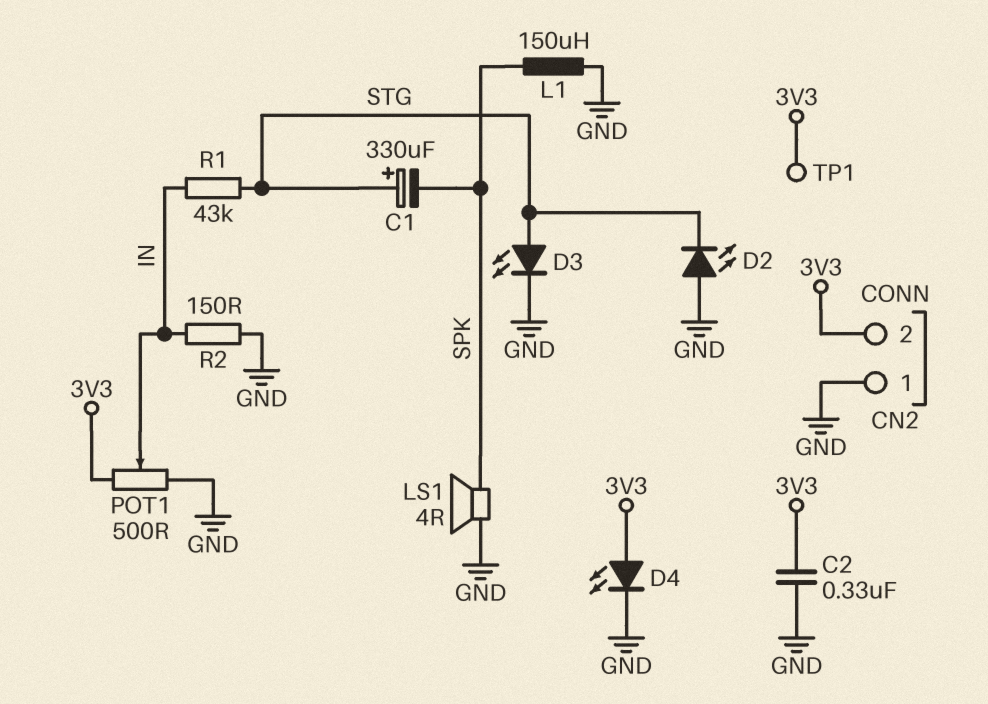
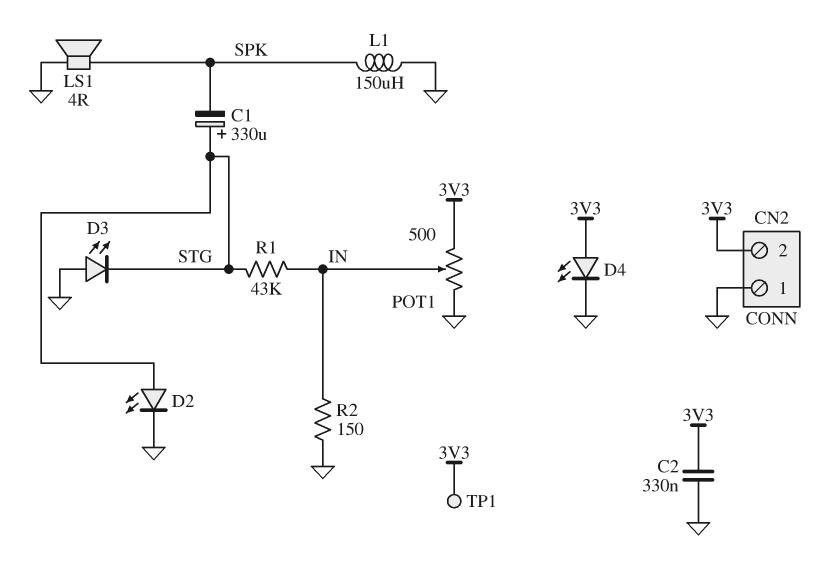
D2: LED (A GND, K STG) -> LED (A STG, K GND)
D3: LED (A STG, K GND) -> LED (A GND, K STG)

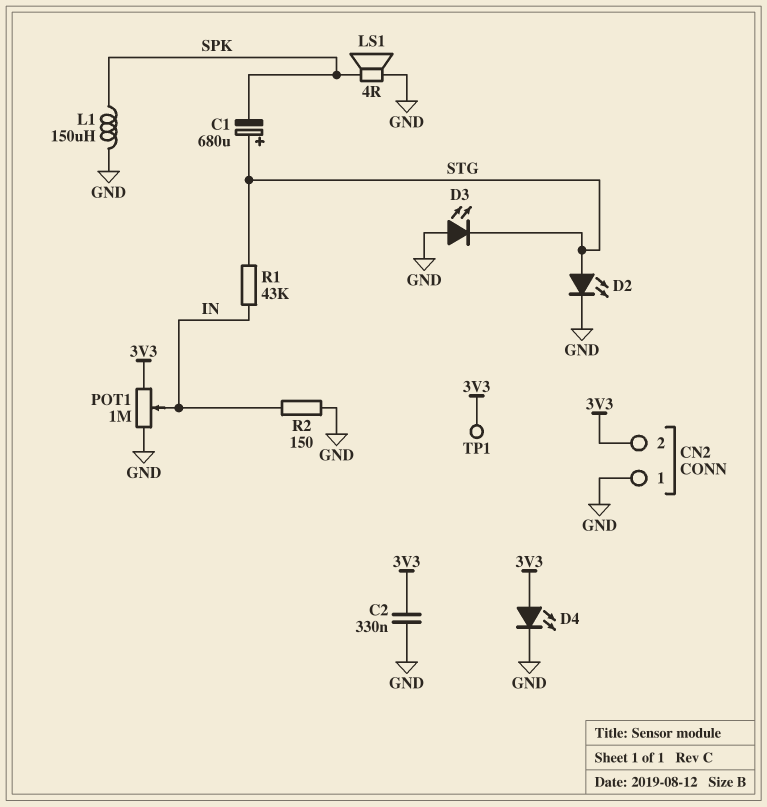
C1: 330uF (plus STG, minus SPK) -> 680uF (plus STG, minus SPK)
POT1: 500 (3V3, GND, wiper IN) -> 1M (3V3, GND, wiper IN)

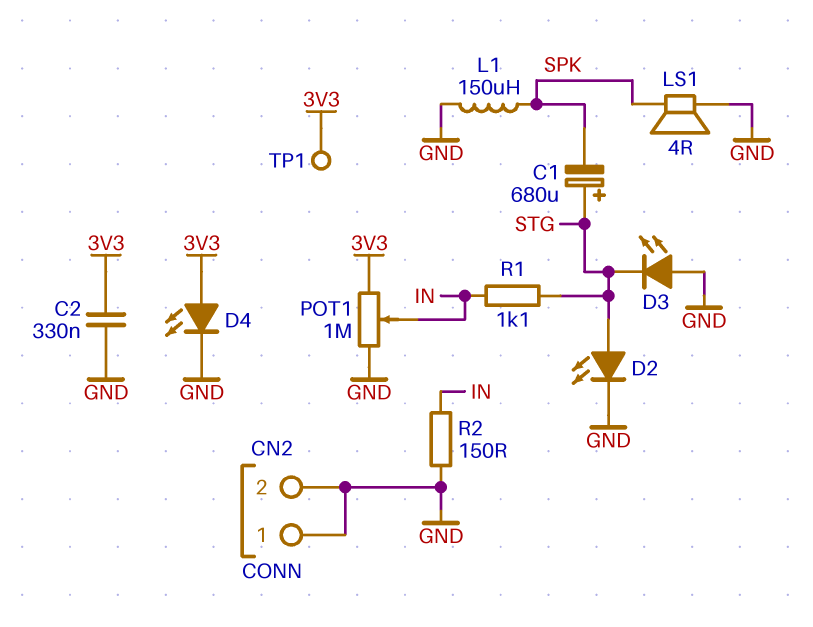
CN2 pin 2: 3V3 -> GND
R1: 43k (IN, STG) -> 1.1k (IN, STG)

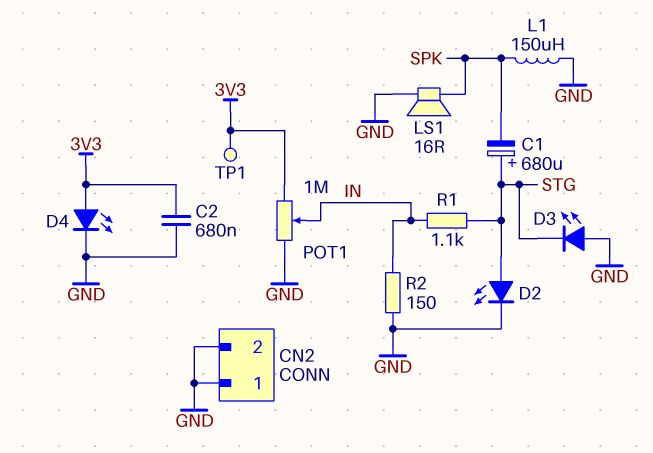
C2: 330nF (3V3, GND) -> 680nF (3V3, GND)
LS1: speaker 4R (GND, SPK) -> speaker 16R (GND, SPK)

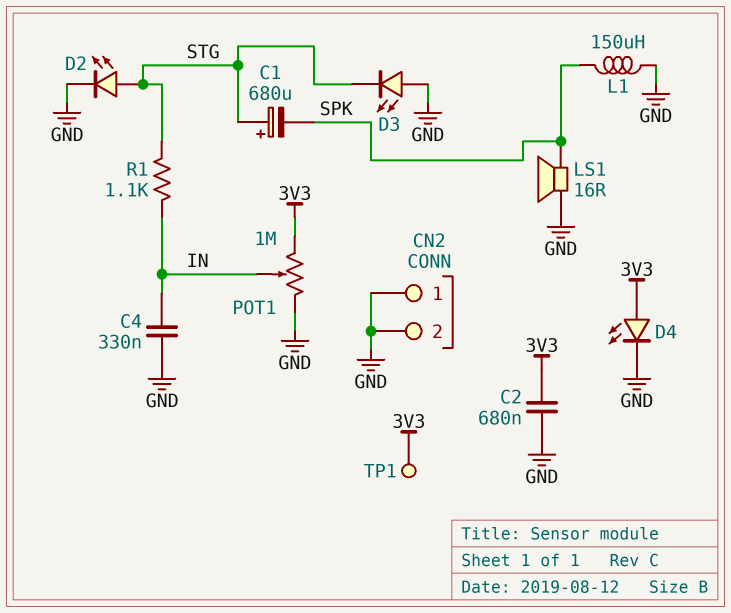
C4: none -> 330nF (GND, IN)
R2: 150 (GND, IN) -> none

